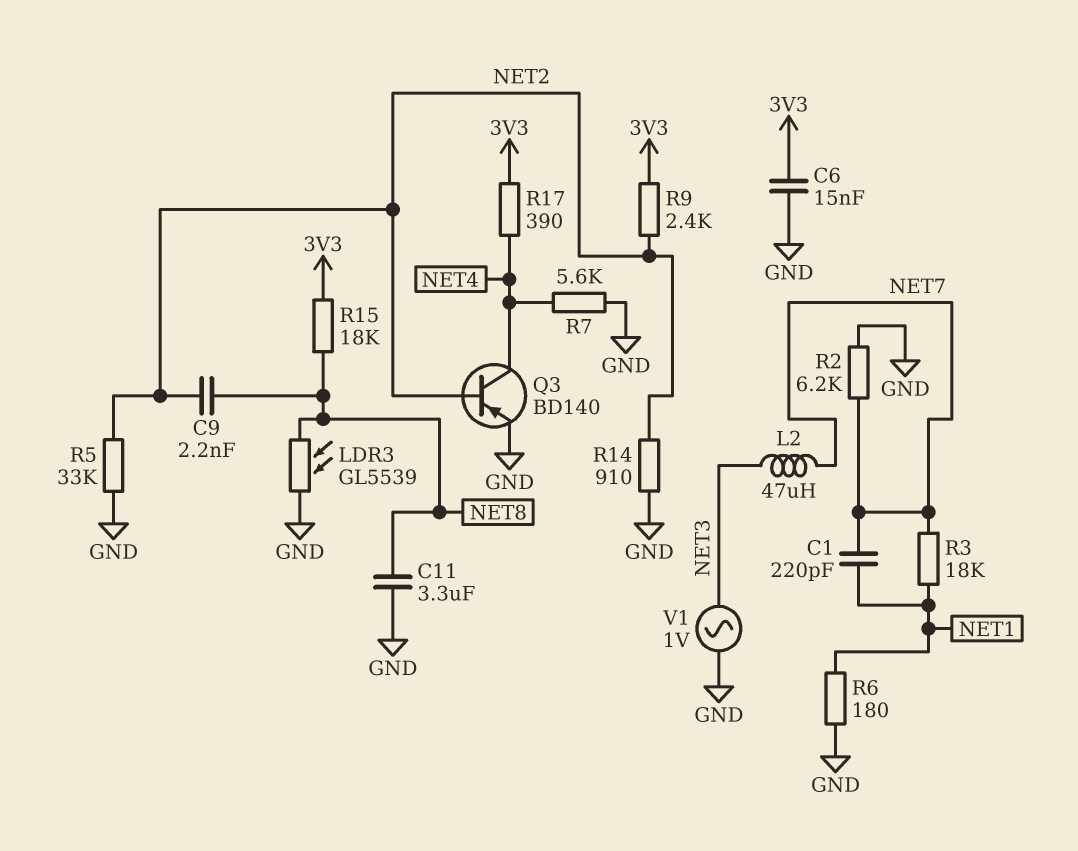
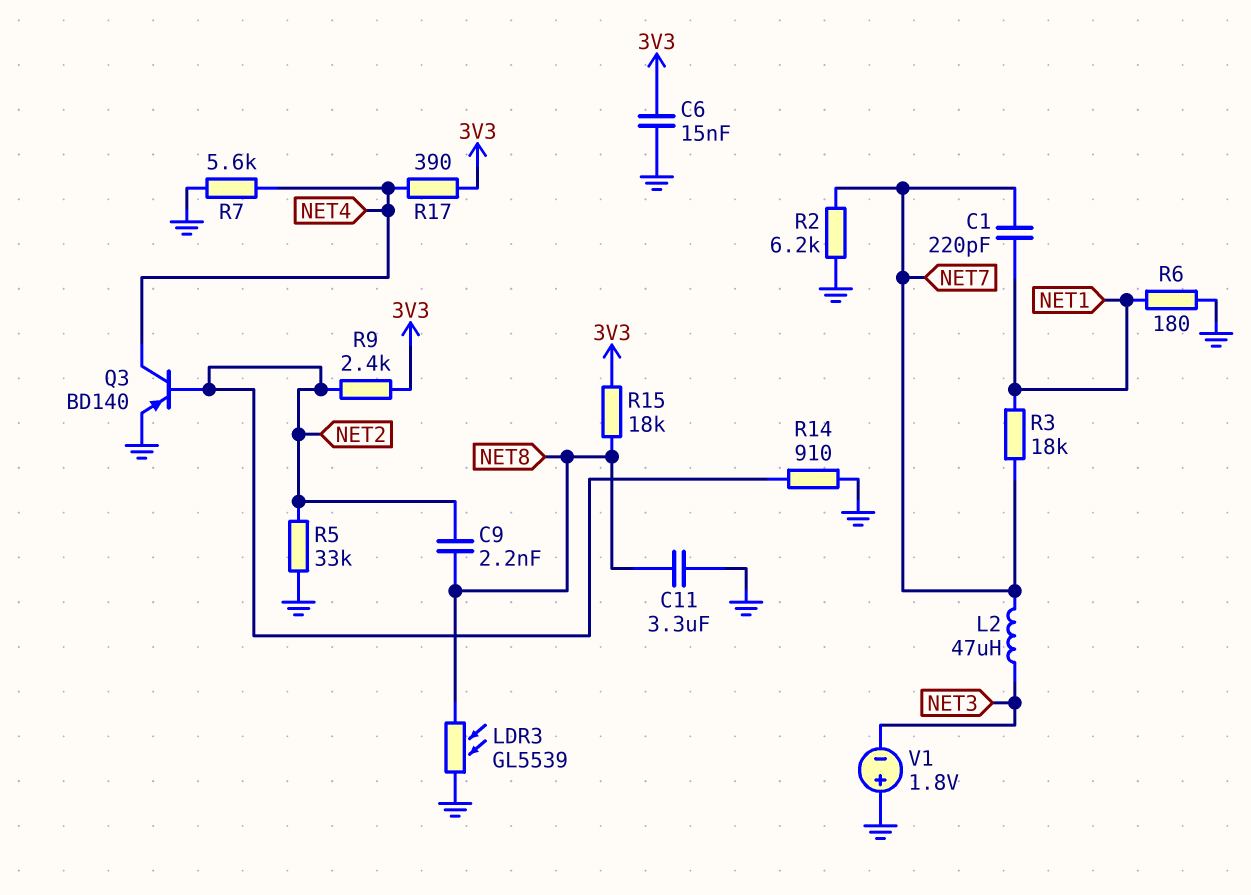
V1: AC 1V (GND, NET3) -> 1.8V (plus GND, minus NET3)

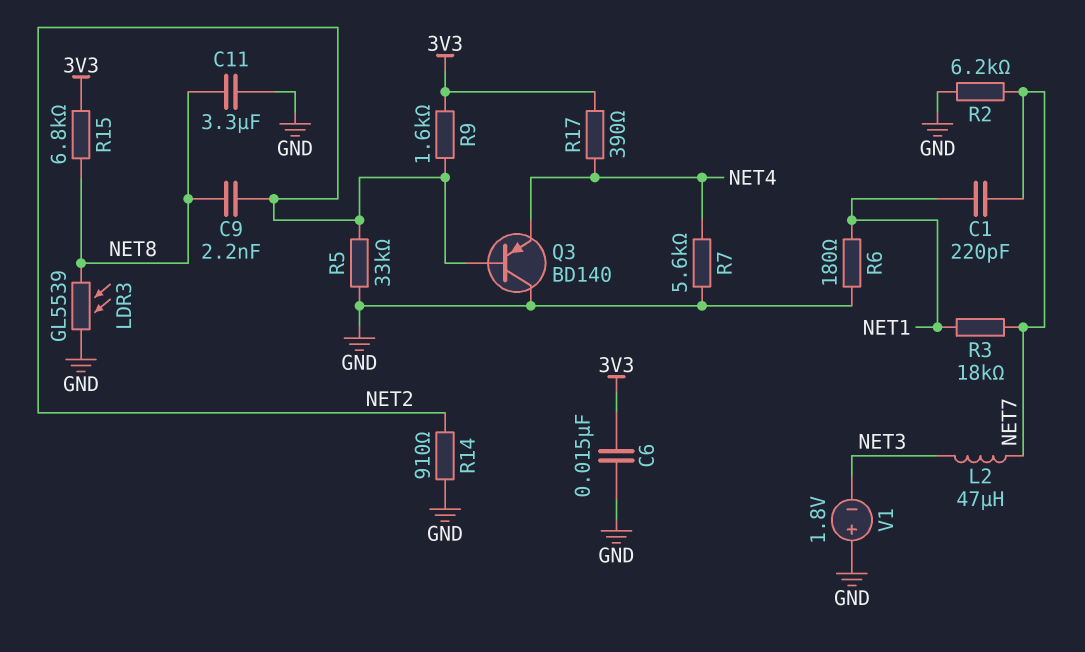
Q3: PNP BD140 (B NET2, C NET4, E GND) -> PNP BD140 (B NET2, C GND, E NET4)
R9: 2.4k (3V3, NET2) -> 1.6k (3V3, NET2)
R15: 18k (3V3, NET8) -> 6.8k (3V3, NET8)

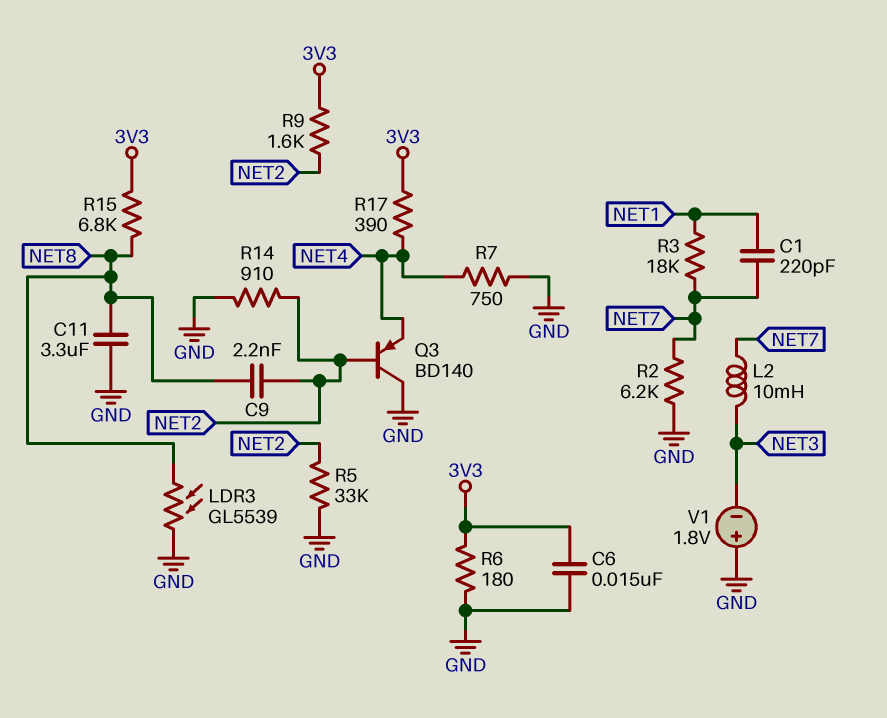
L2: 47uH (NET3, NET7) -> 10mH (NET3, NET7)
R6: 180 (GND, NET1) -> 180 (3V3, GND)
R7: 5.6k (GND, NET4) -> 750 (GND, NET4)

